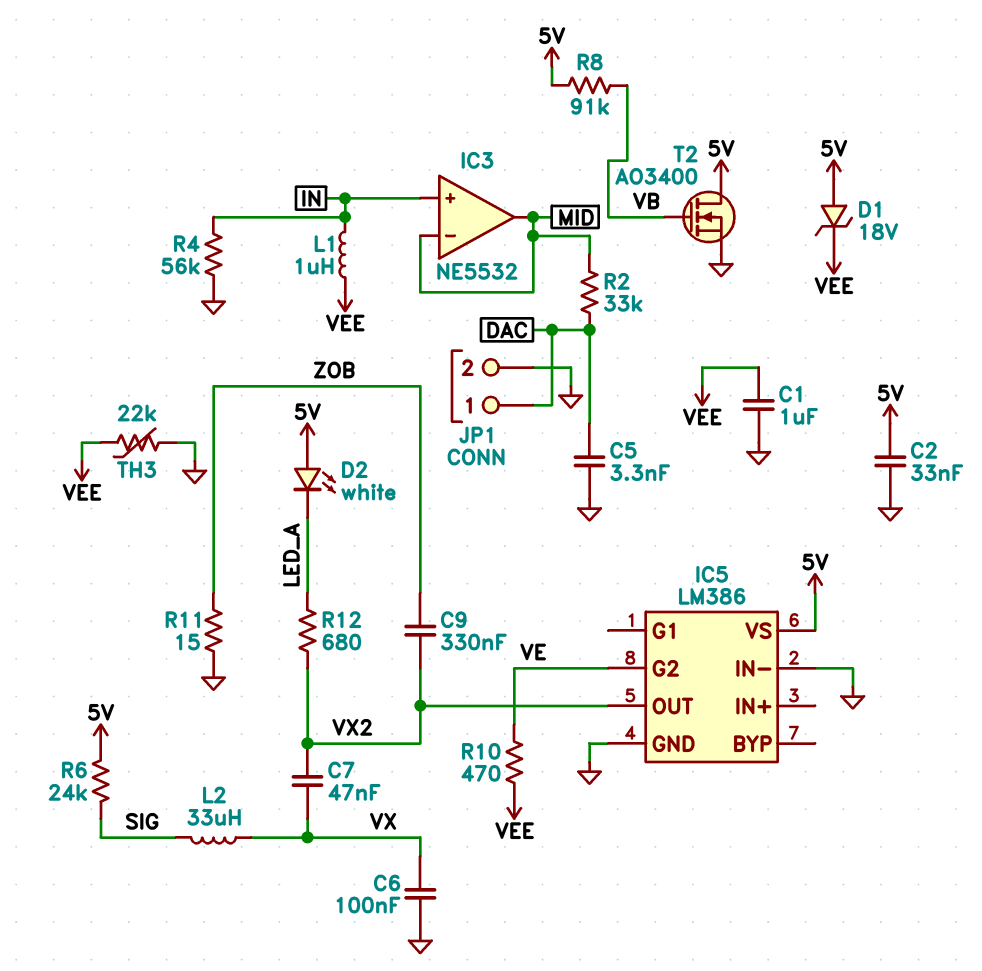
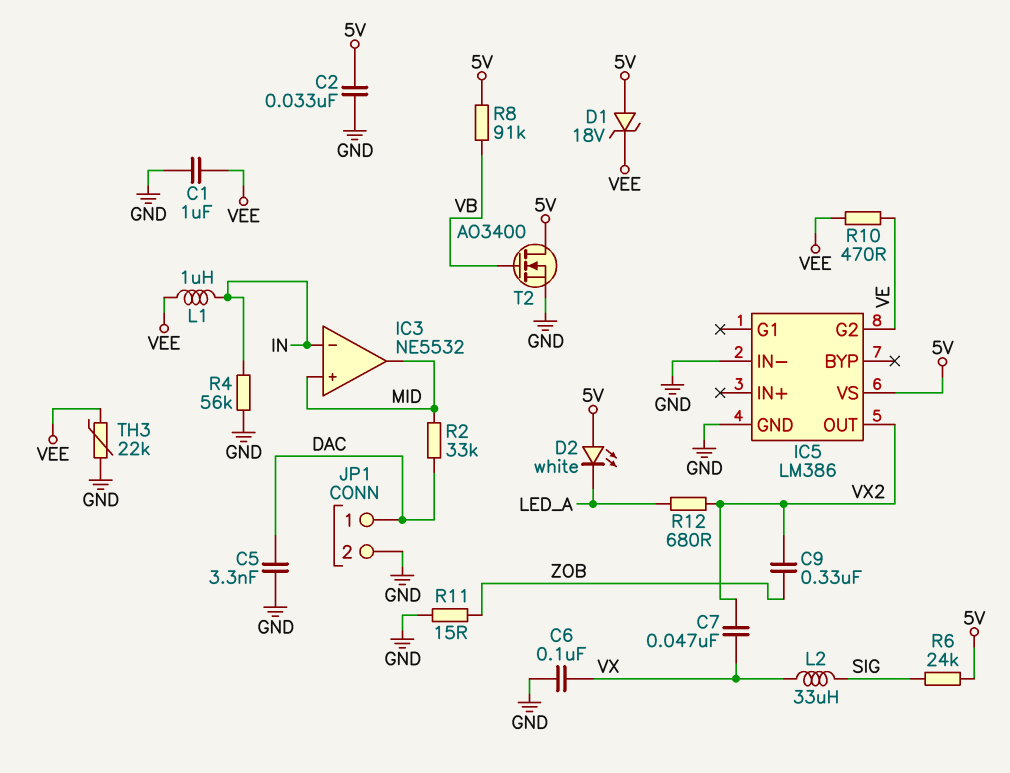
IC3 pin in+: IN -> MID
IC3 pin in-: MID -> IN

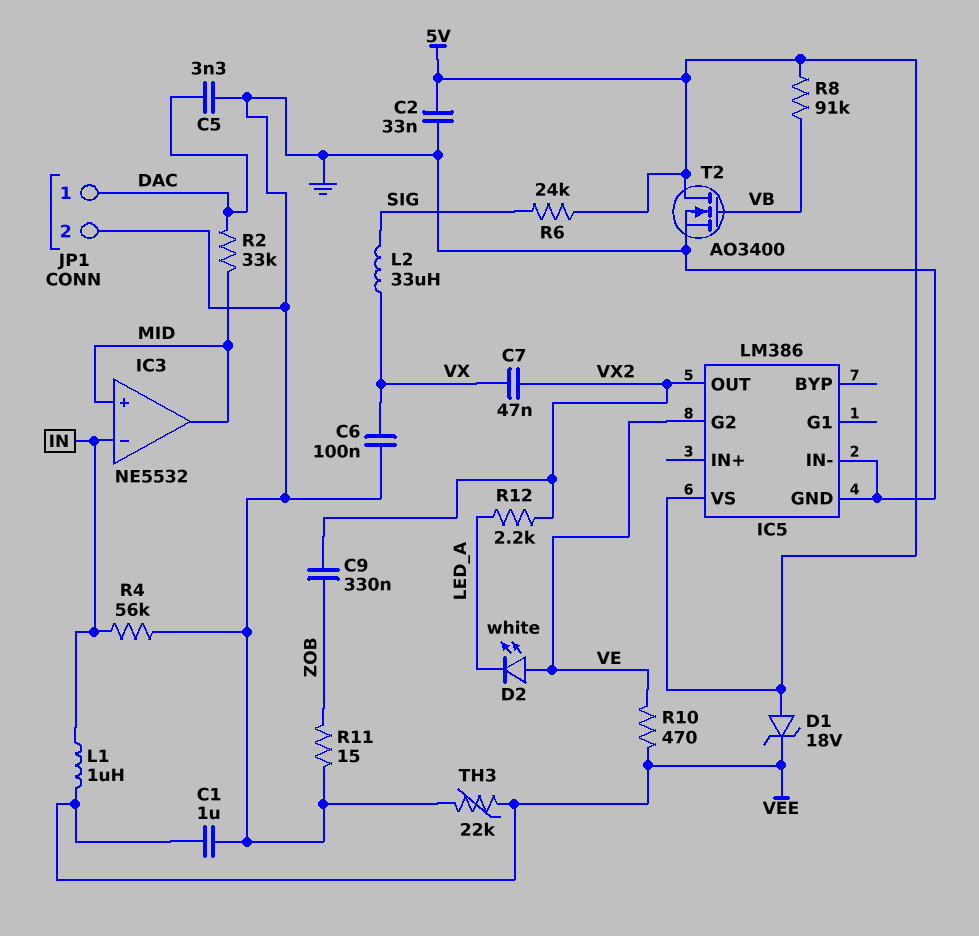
D2: LED white (A 5V, K LED_A) -> LED white (A VE, K LED_A)
R12: 680 (LED_A, VX2) -> 2.2k (LED_A, VX2)

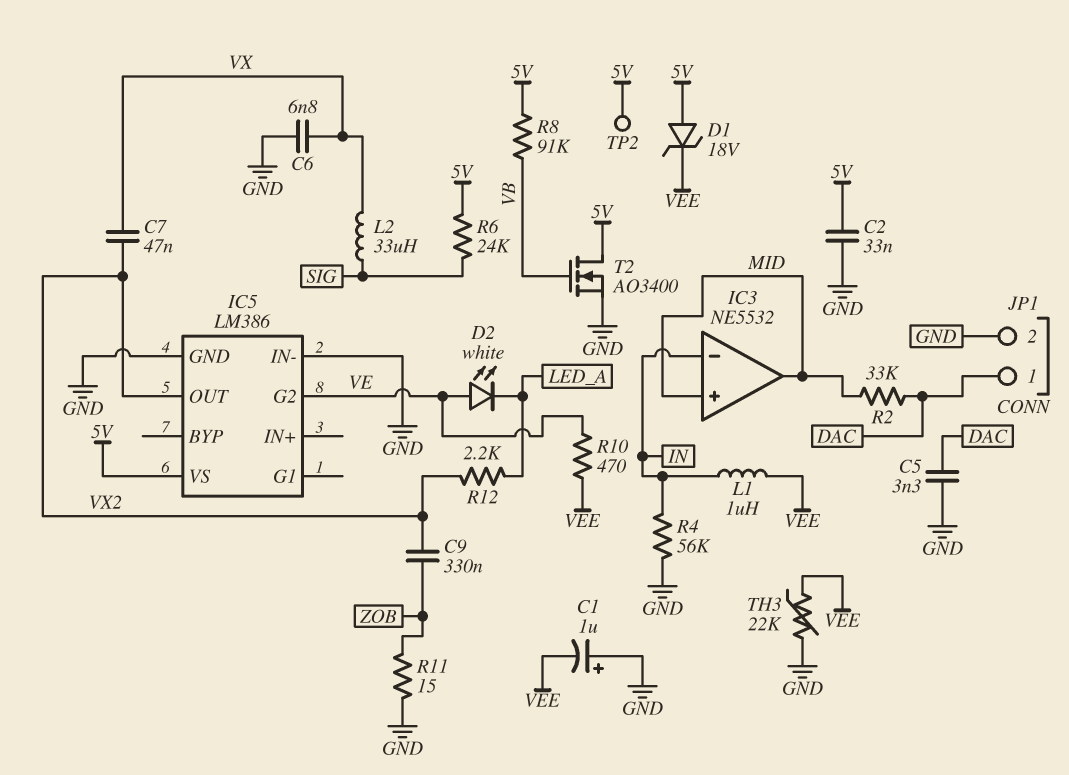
C1: 1uF (GND, VEE) -> 1uF (plus GND, minus VEE)
C6: 100nF (GND, VX) -> 6.8nF (GND, VX)
TP2: none -> test point (5V)

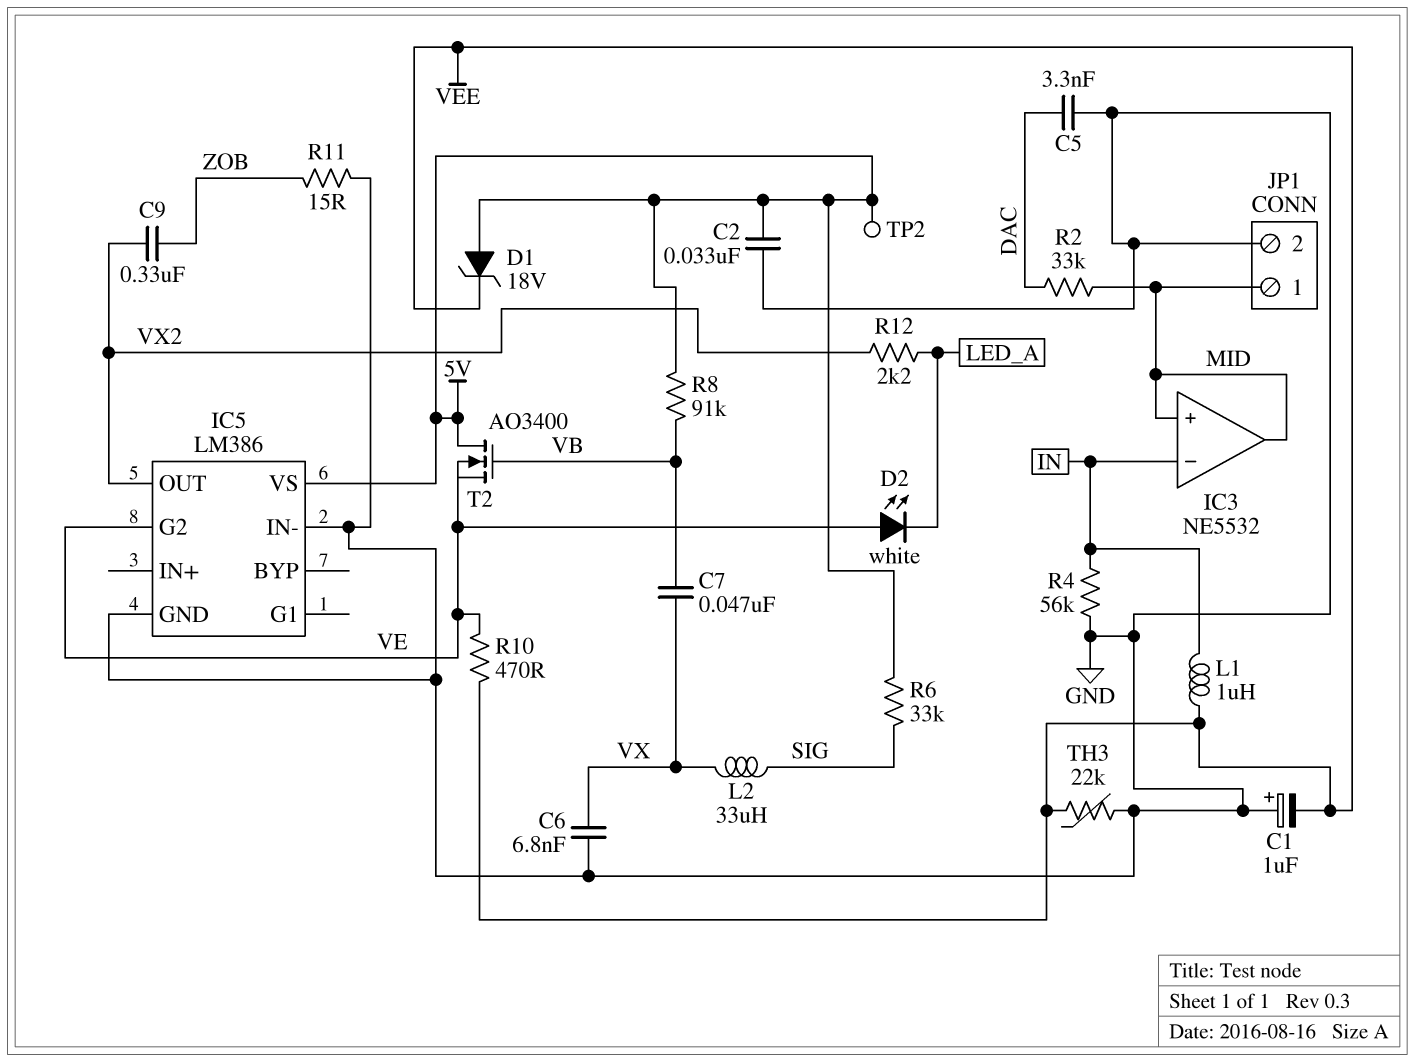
C7: 47nF (VX, VX2) -> 47nF (VB, VX)
JP1 pin 1: DAC -> MID
R6: 24k (5V, SIG) -> 33k (5V, SIG)
T2: NMOS AO3400 (G VB, D 5V, S GND) -> NMOS AO3400 (G VB, D 5V, S VE)

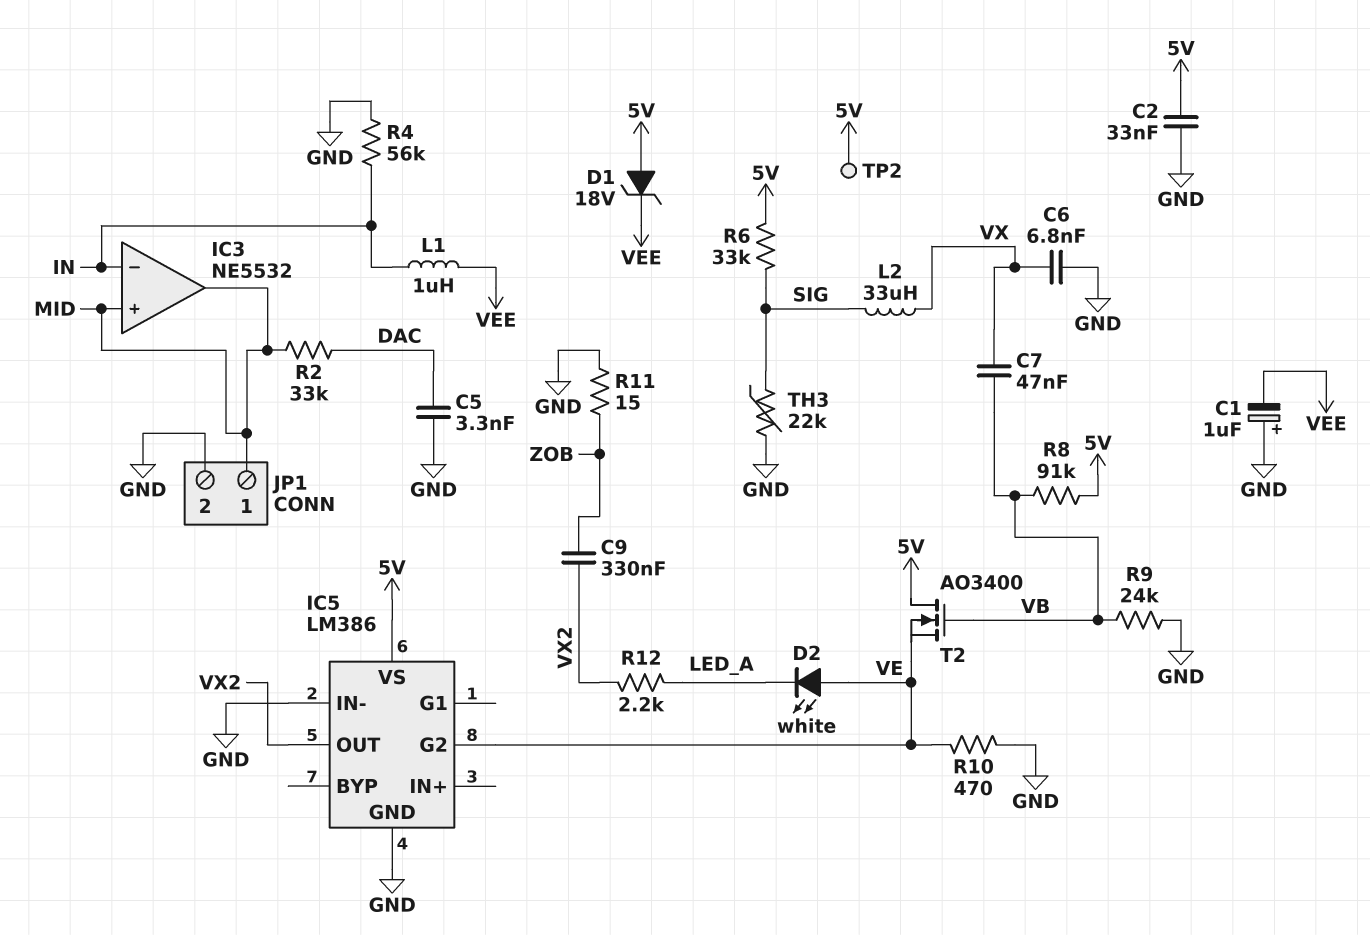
R9: none -> 24k (GND, VB)
R10: 470 (VE, VEE) -> 470 (GND, VE)
TH3: 22k (GND, VEE) -> 22k (GND, SIG)

